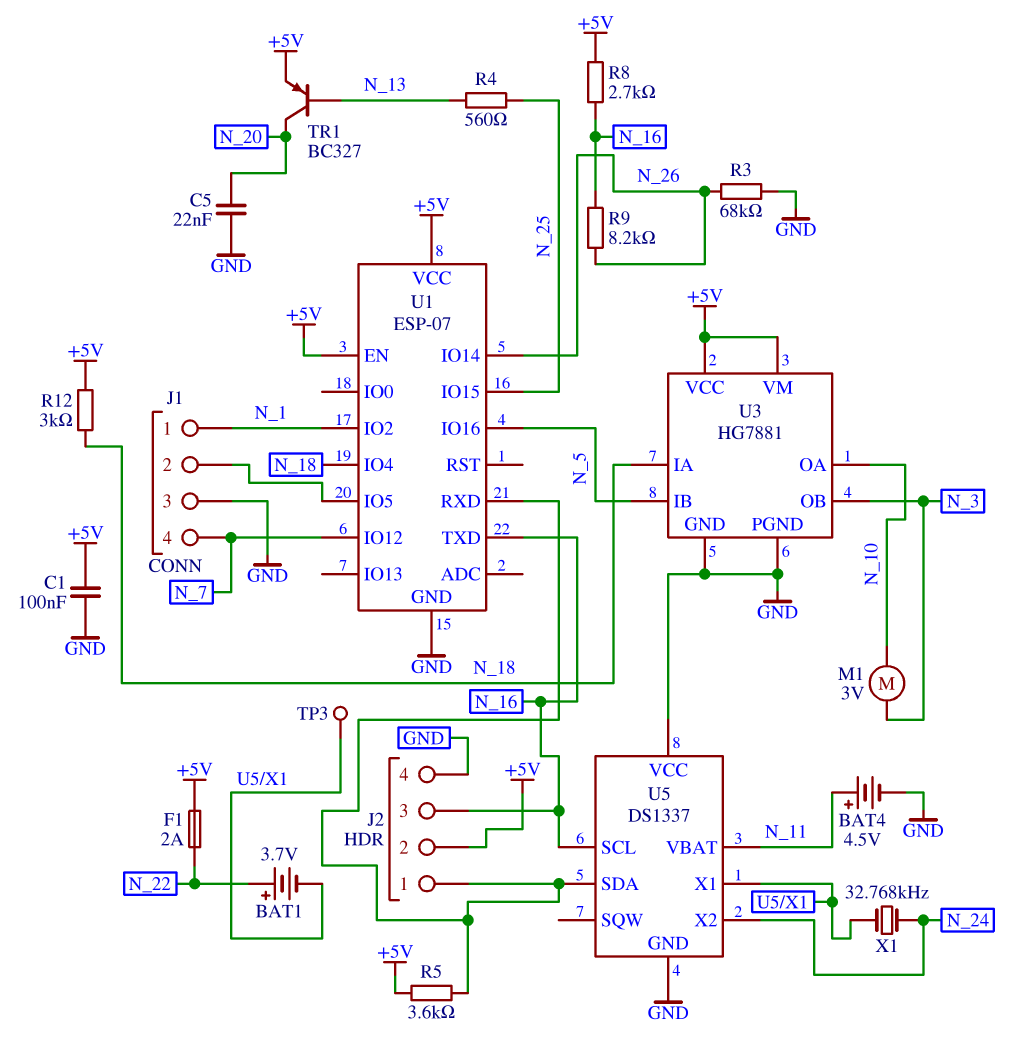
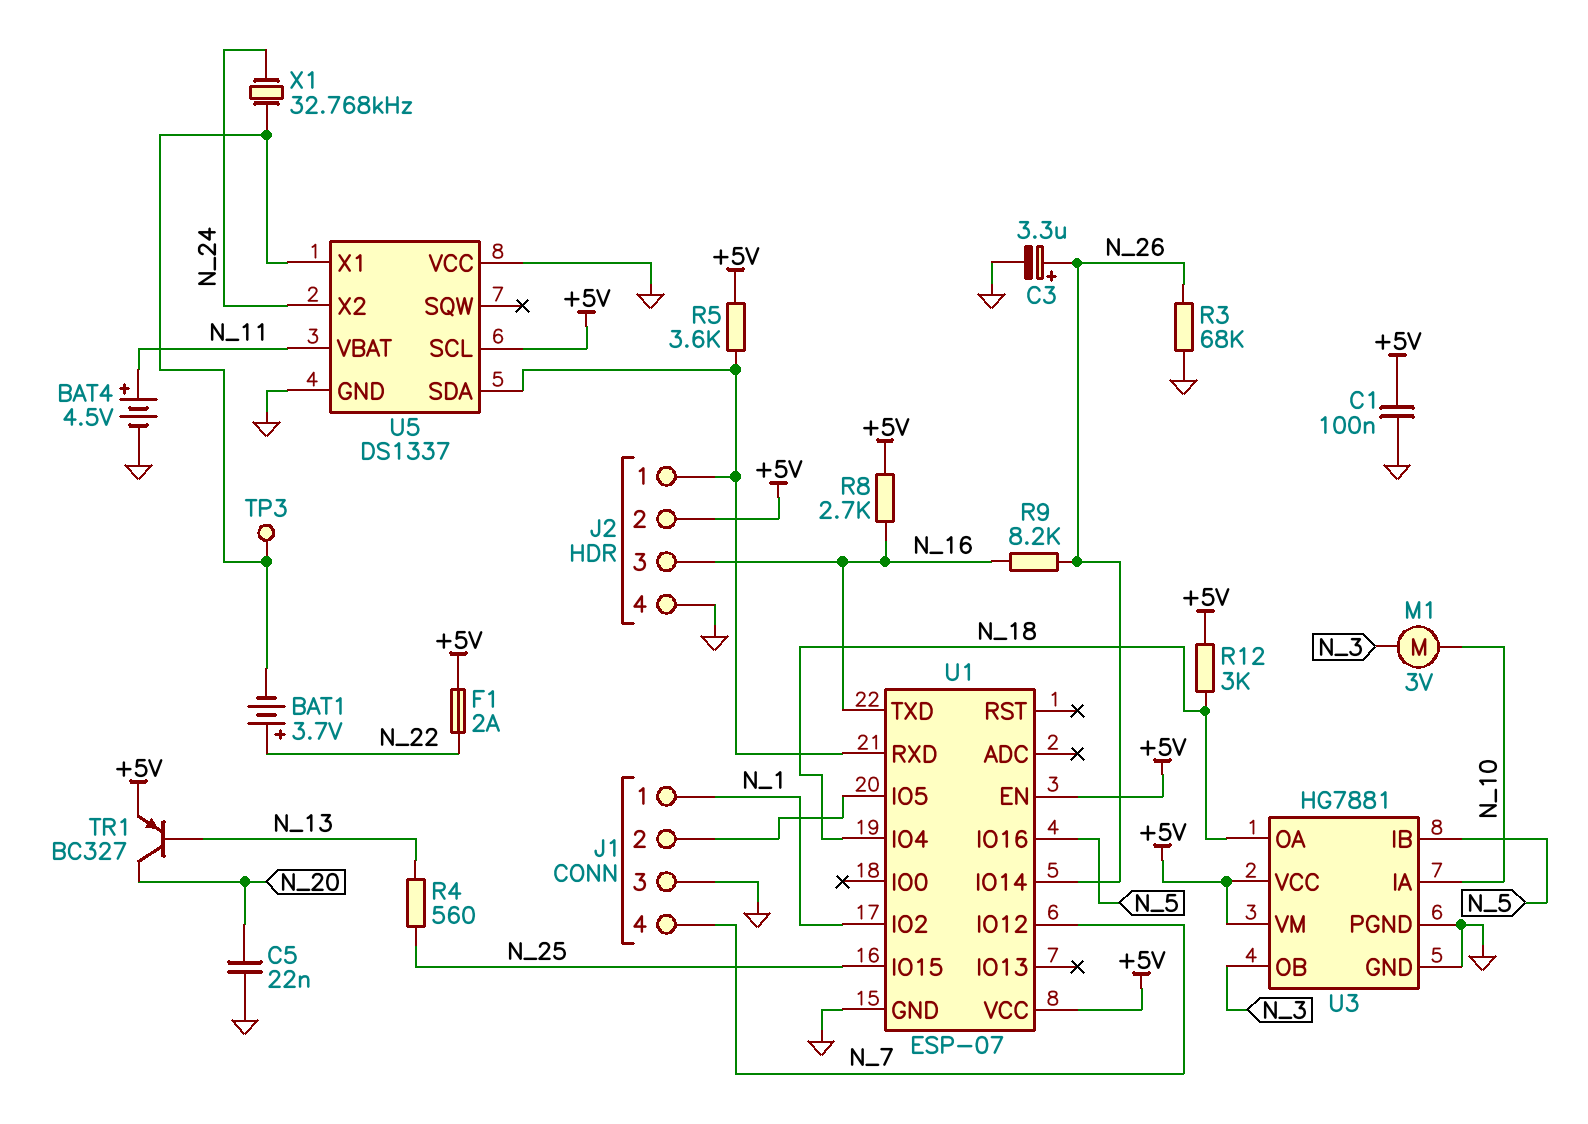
C3: none -> 3.3uF (plus N_26, minus GND)
U3 pin IA: N_18 -> N_10
U3 pin OA: N_10 -> N_18
U5 pin SCL: N_16 -> +5V

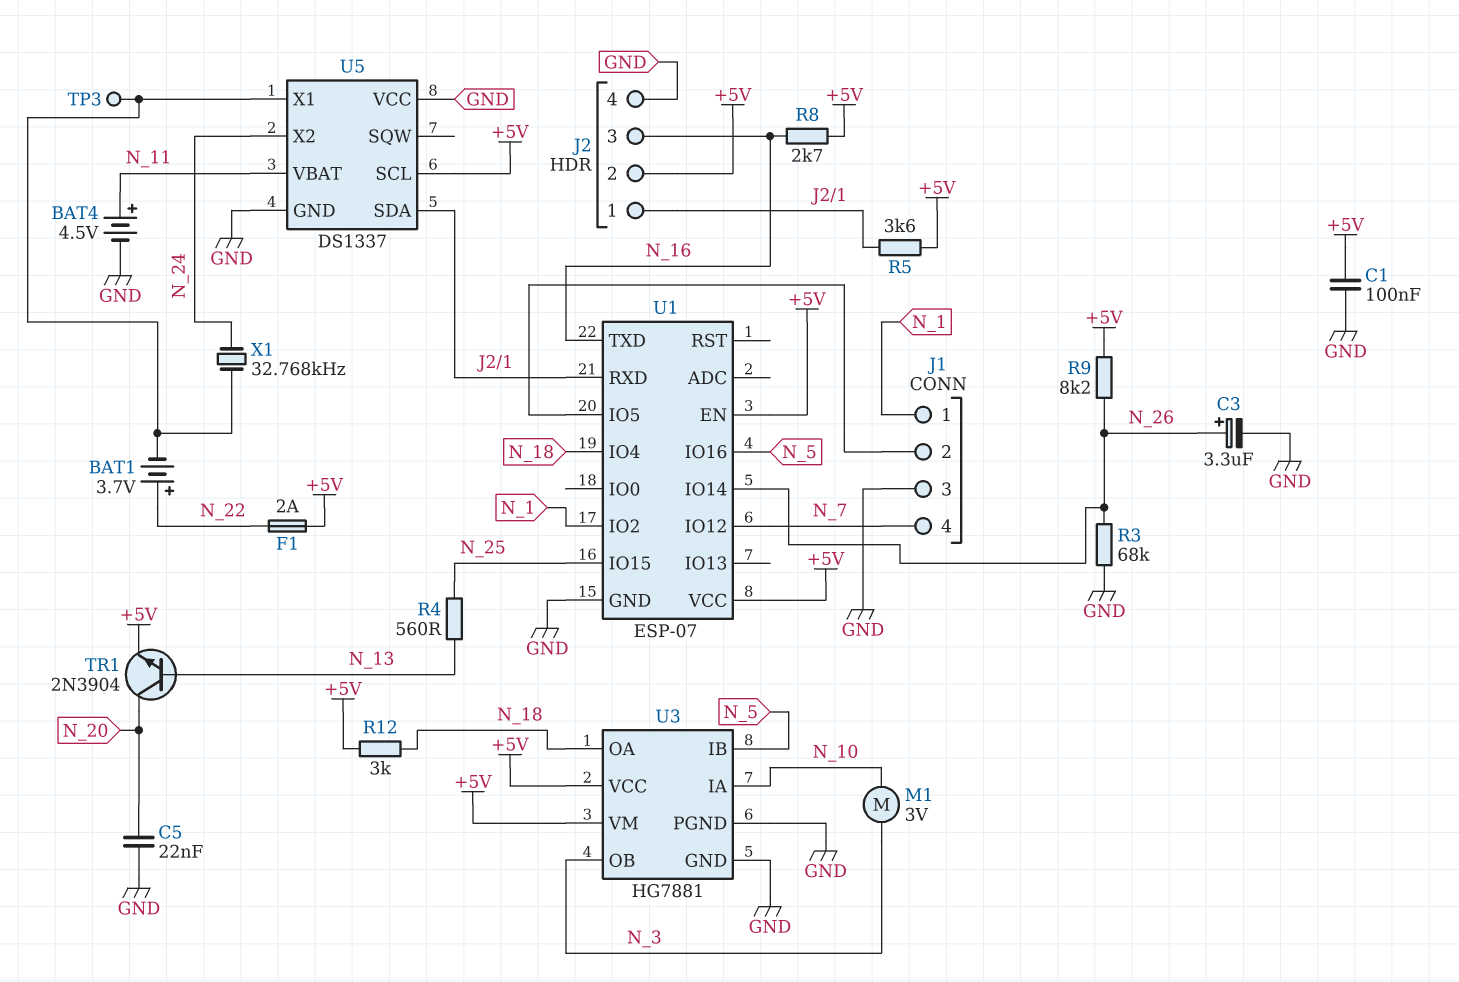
R9: 8.2k (N_16, N_26) -> 8.2k (+5V, N_26)
TR1: PNP BC327 (B N_13, C N_20, E +5V) -> NPN 2N3904 (B N_13, C N_20, E +5V)

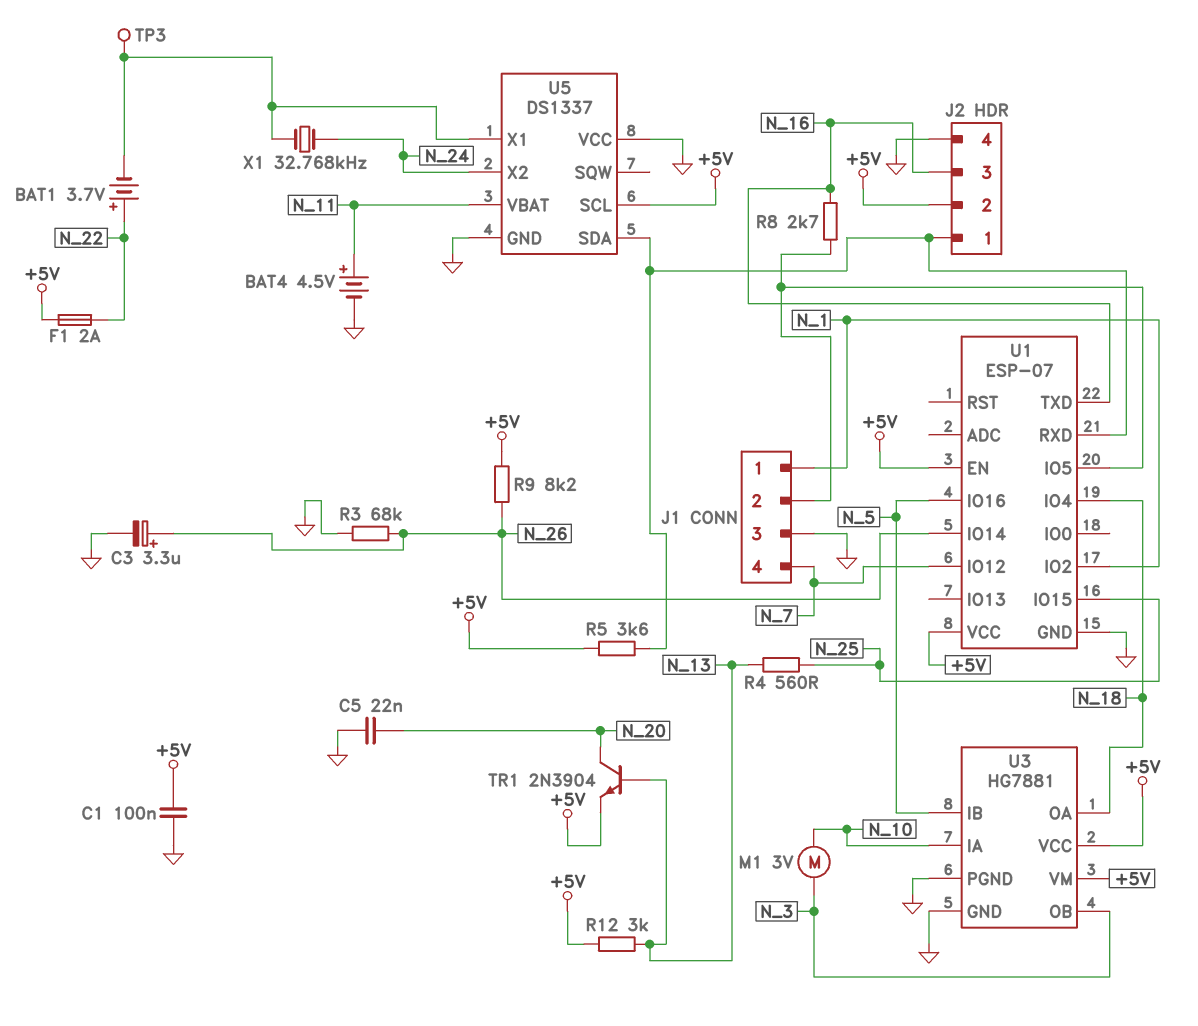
R8: 2.7k (+5V, N_16) -> 2.7k (J1/2, N_16)
R12: 3k (+5V, N_18) -> 3k (+5V, N_13)

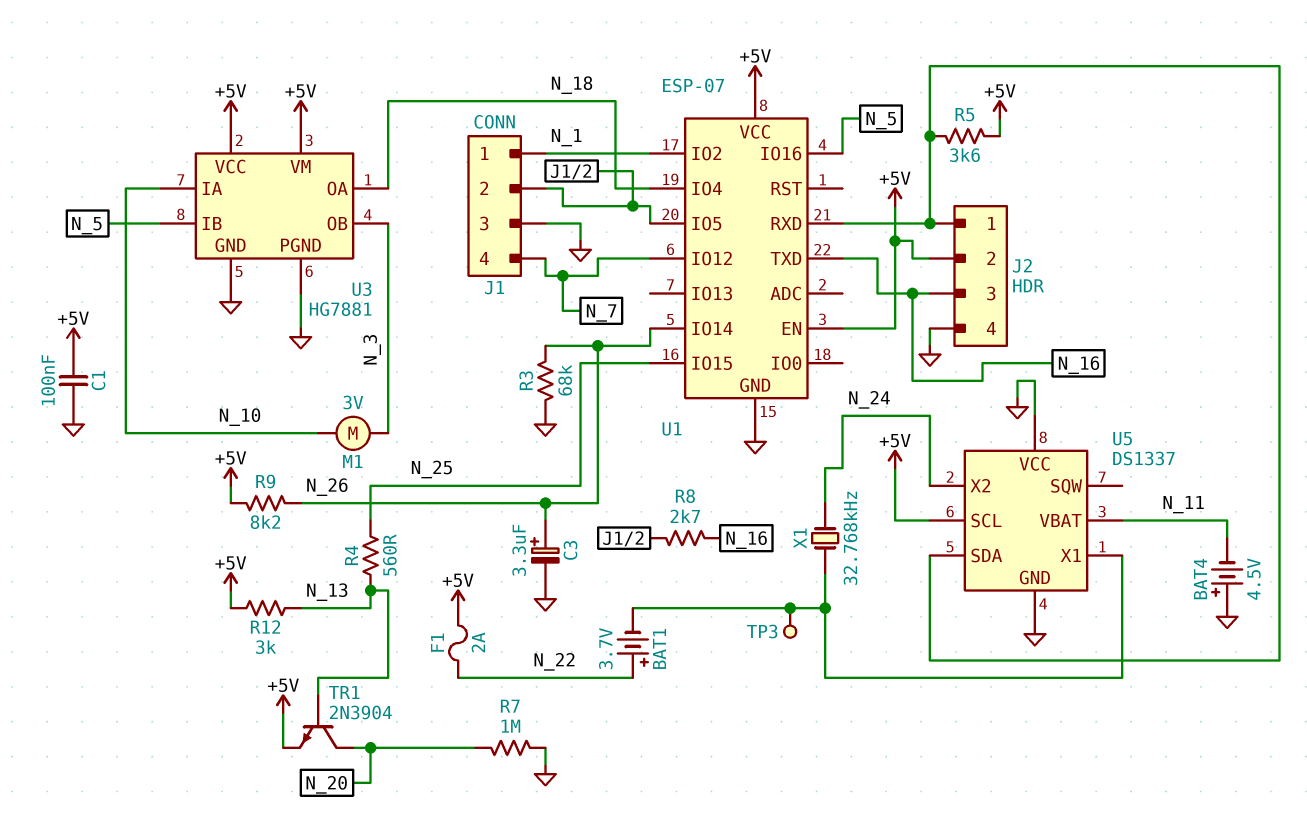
BAT4: 4.5V (plus N_11, minus GND) -> 4.5V (plus GND, minus N_11)
C5: 22nF (GND, N_20) -> none
R7: none -> 1M (GND, N_20)

